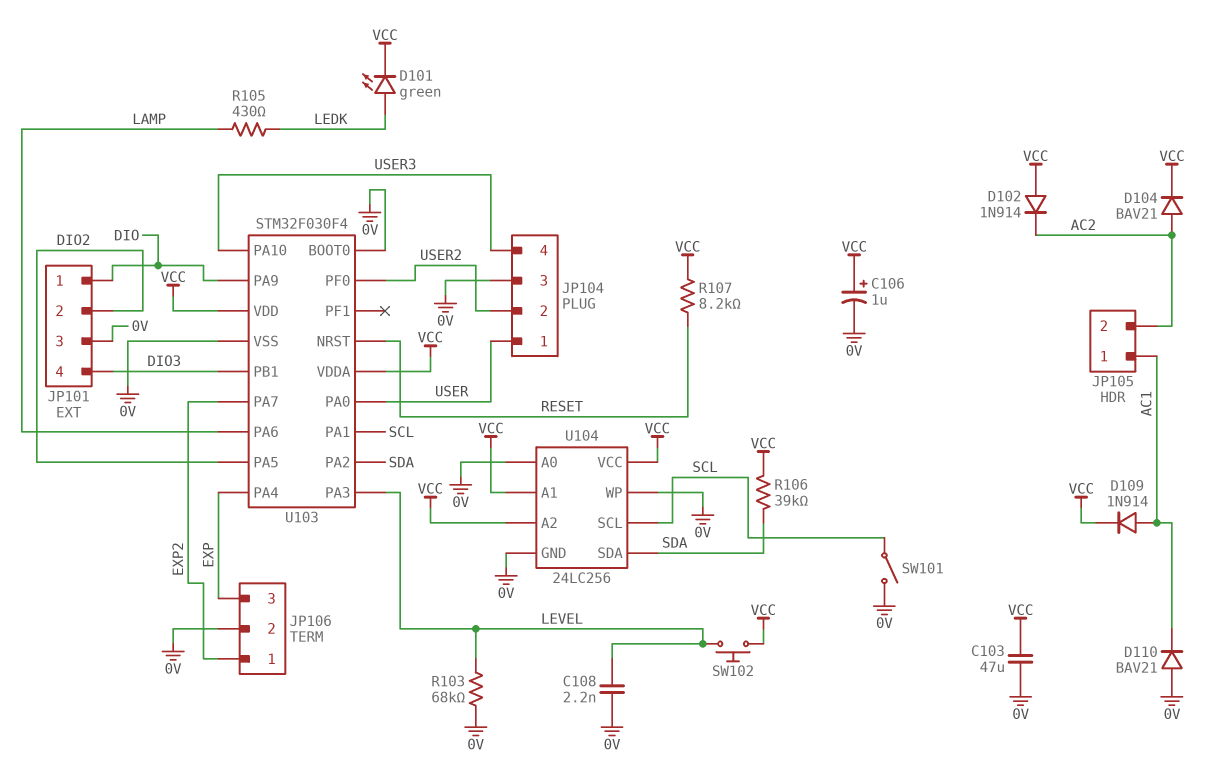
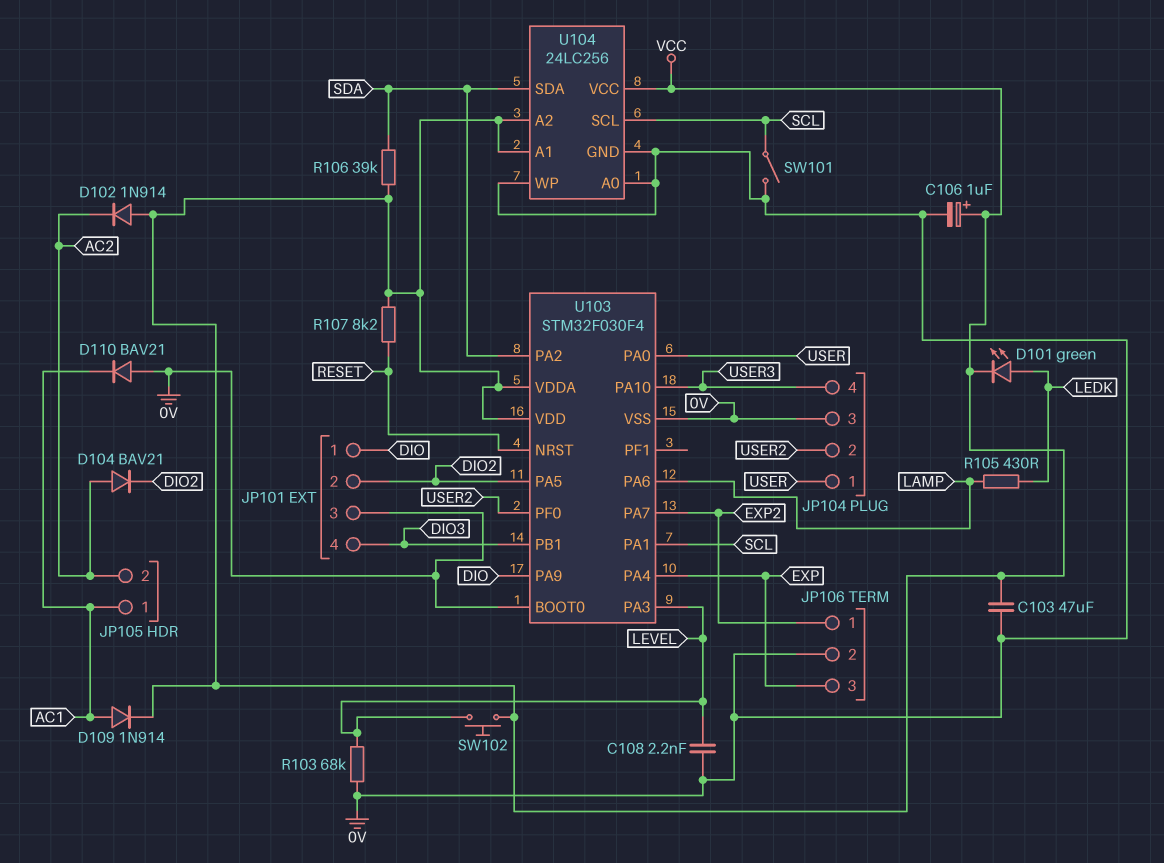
D104: diode BAV21 (A AC2, K VCC) -> diode BAV21 (A AC2, K DIO2)

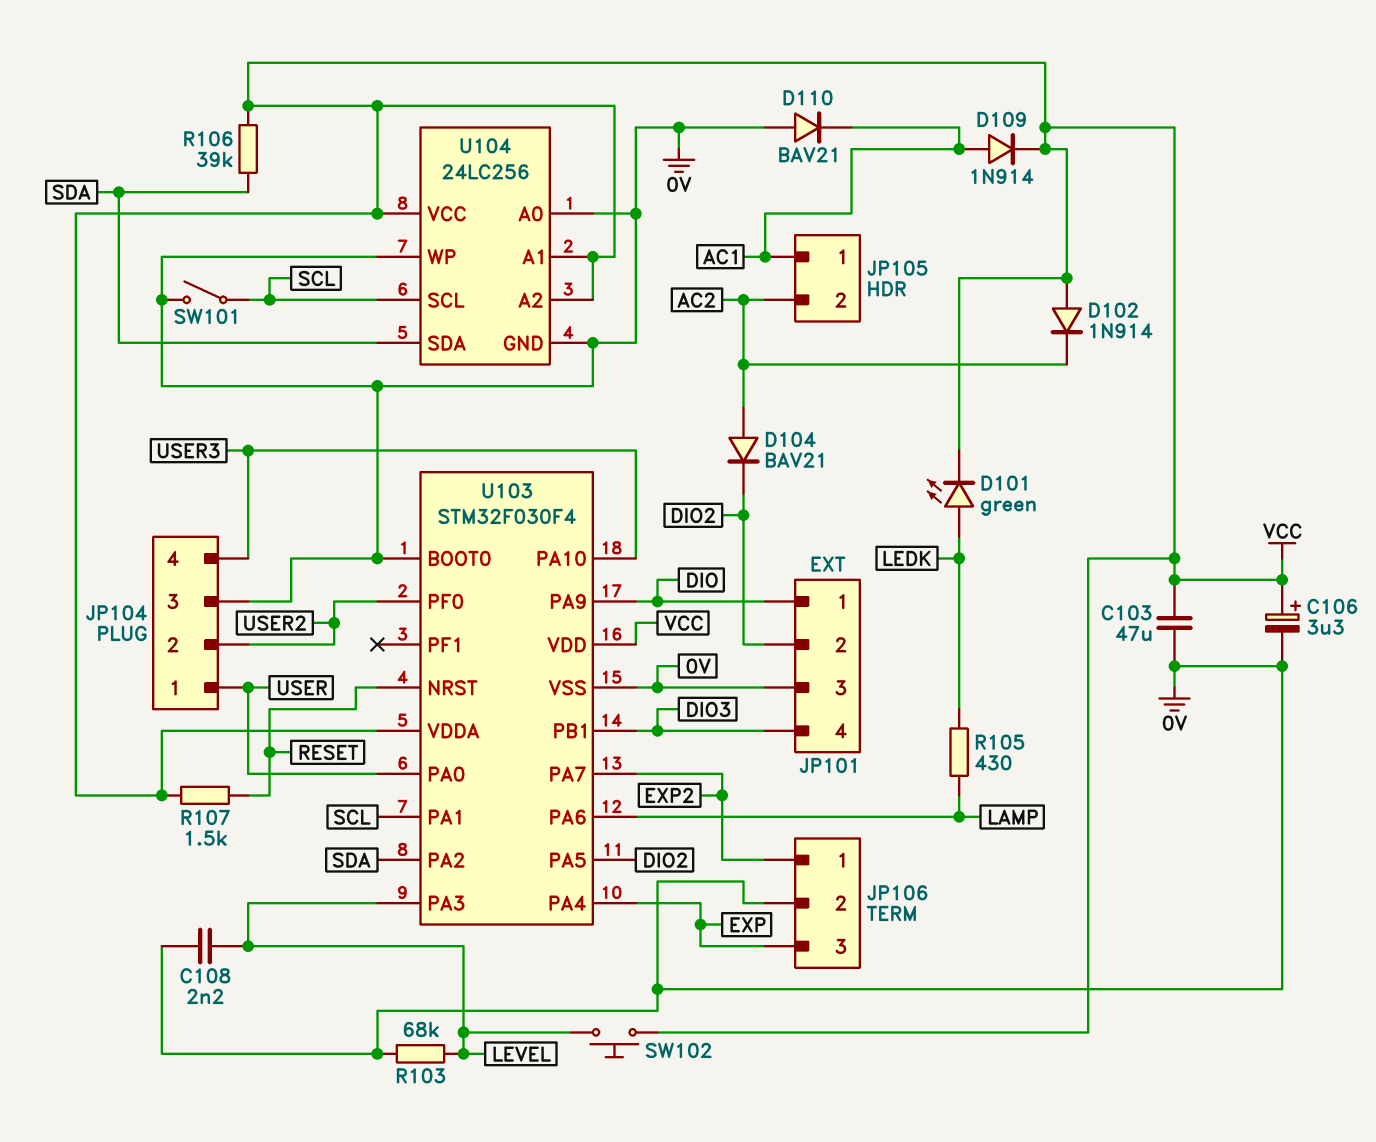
C106: 1uF (plus VCC, minus 0V) -> 3.3uF (plus VCC, minus 0V)
R107: 8.2k (RESET, VCC) -> 1.5k (RESET, VCC)

